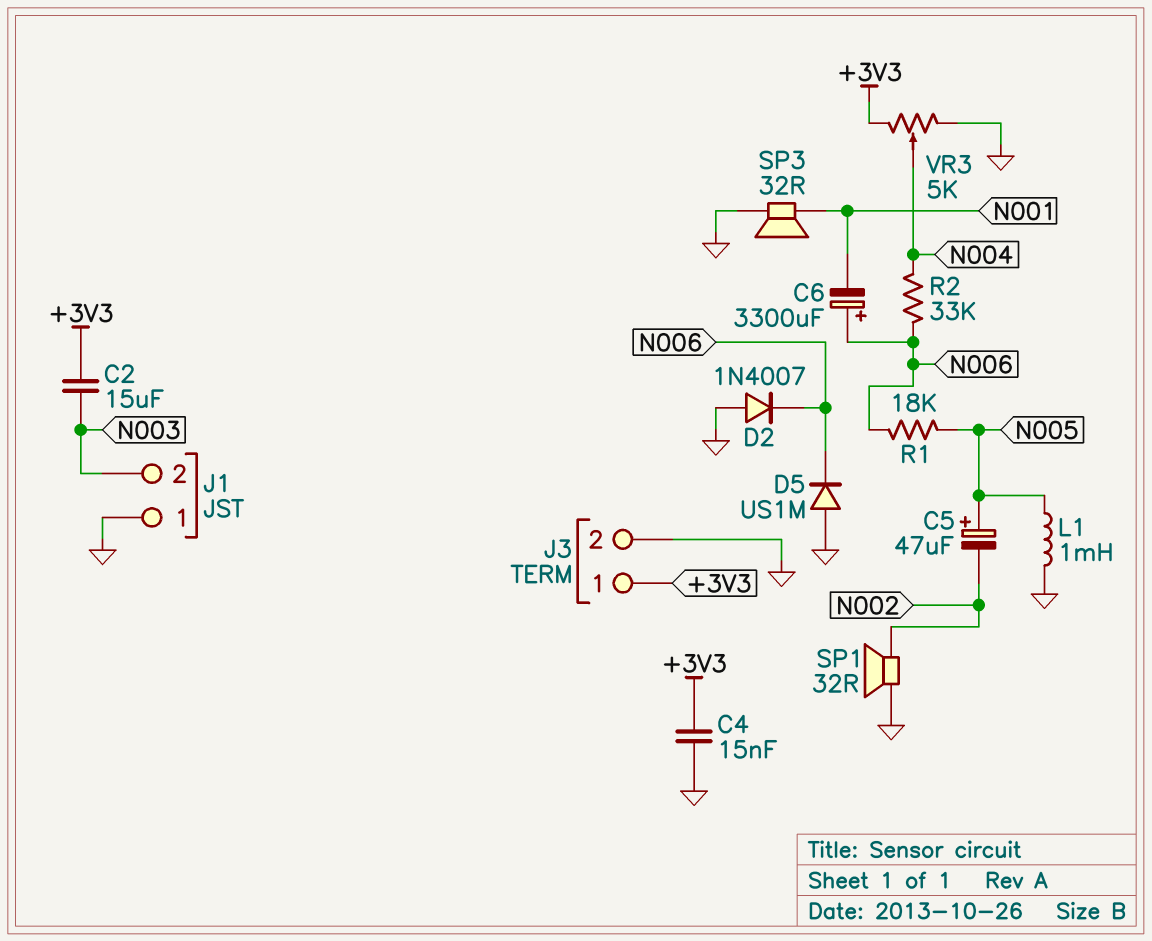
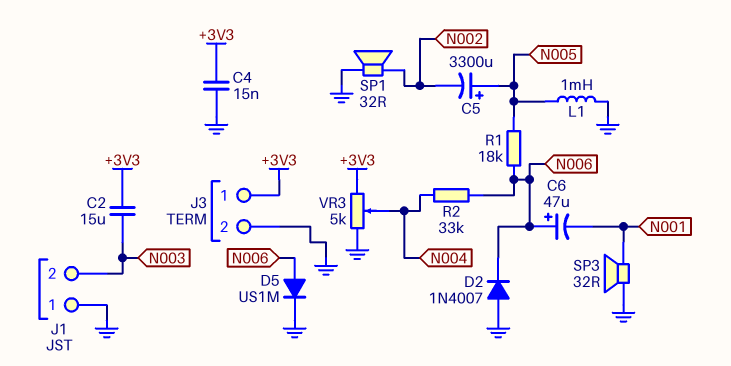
C5: 47uF (plus N005, minus N002) -> 3300uF (plus N005, minus N002)
C6: 3300uF (plus N006, minus N001) -> 47uF (plus N006, minus N001)
D5: diode US1M (A GND, K N006) -> diode US1M (A N006, K GND)

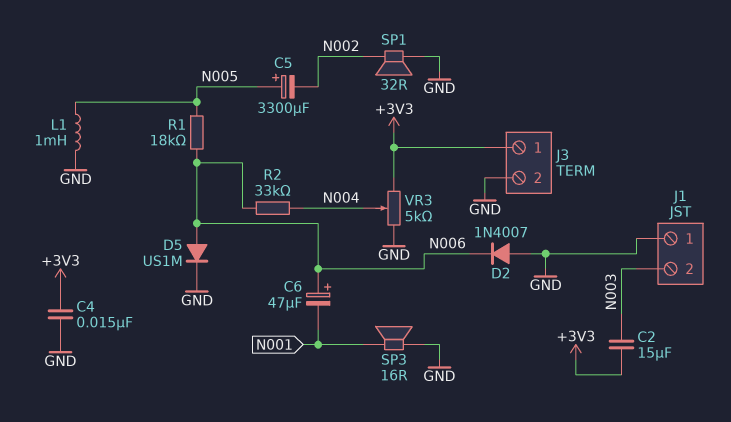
SP3: speaker 32R (GND, N001) -> speaker 16R (GND, N001)

